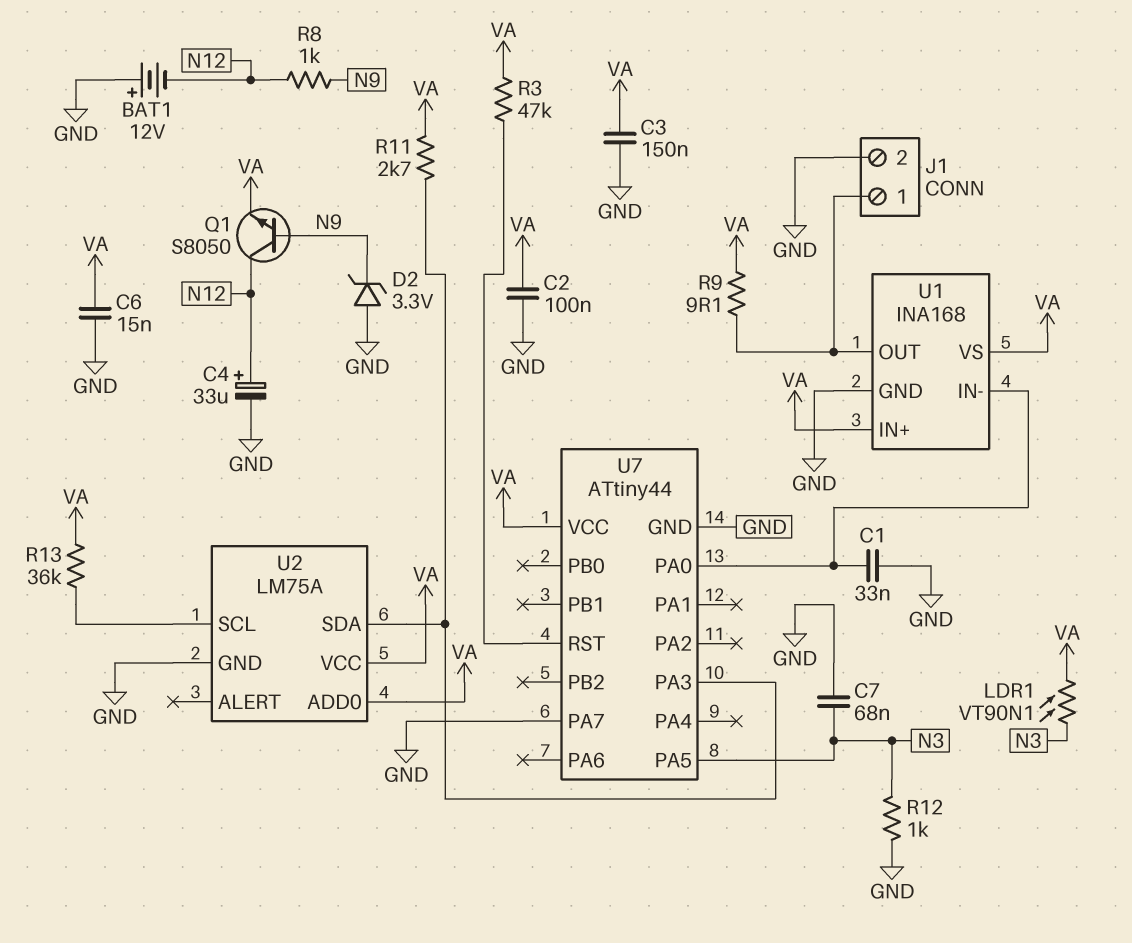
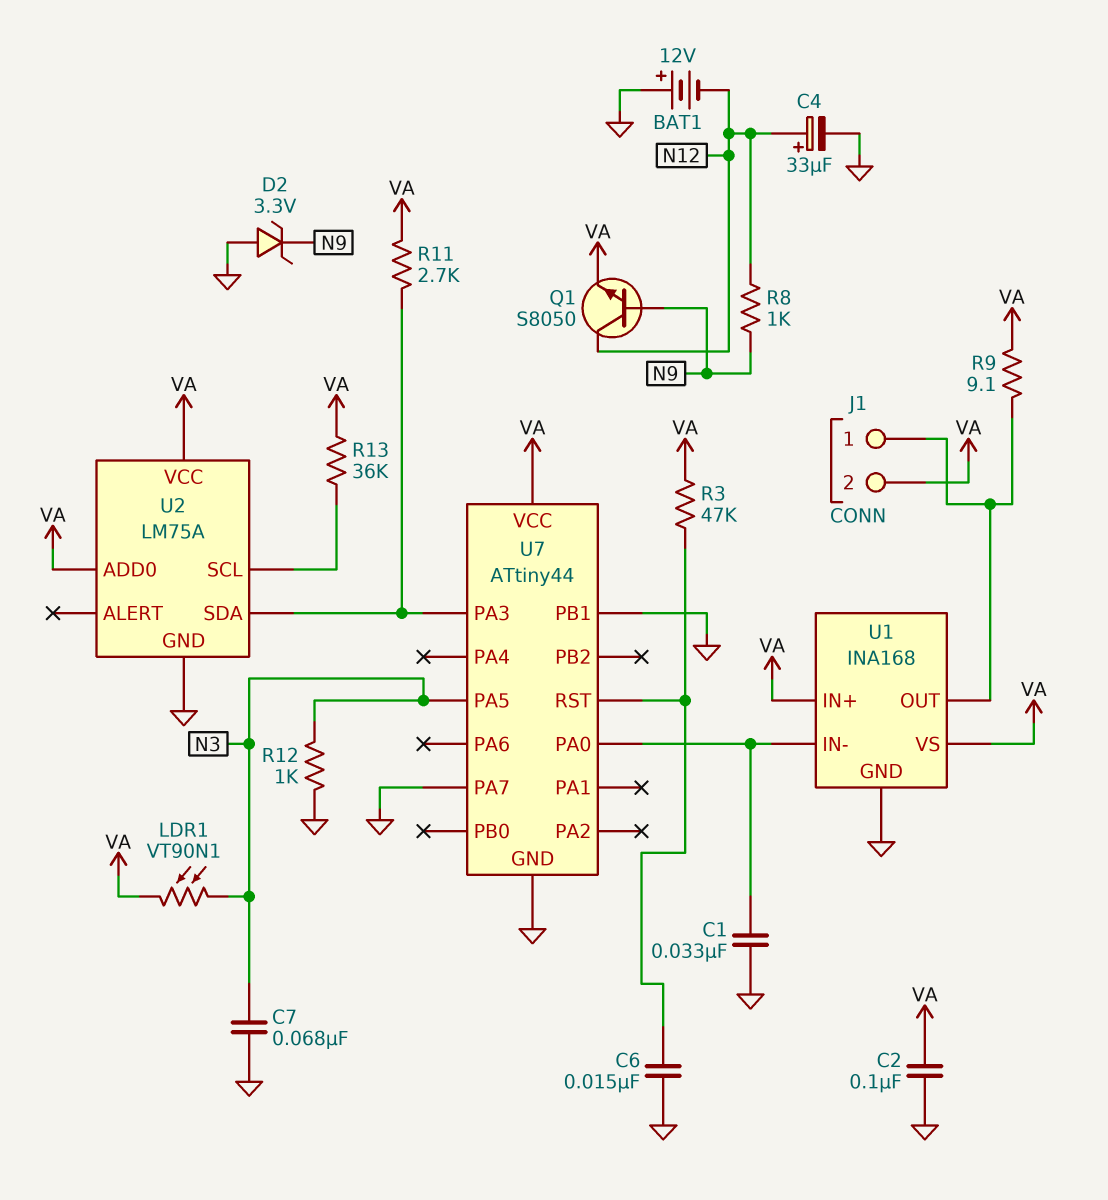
C3: 150nF (GND, VA) -> none
C6: 15nF (GND, VA) -> 15nF (GND, U7/RST)
J1 pin 2: GND -> VA
U7 pin PB1: none -> GND

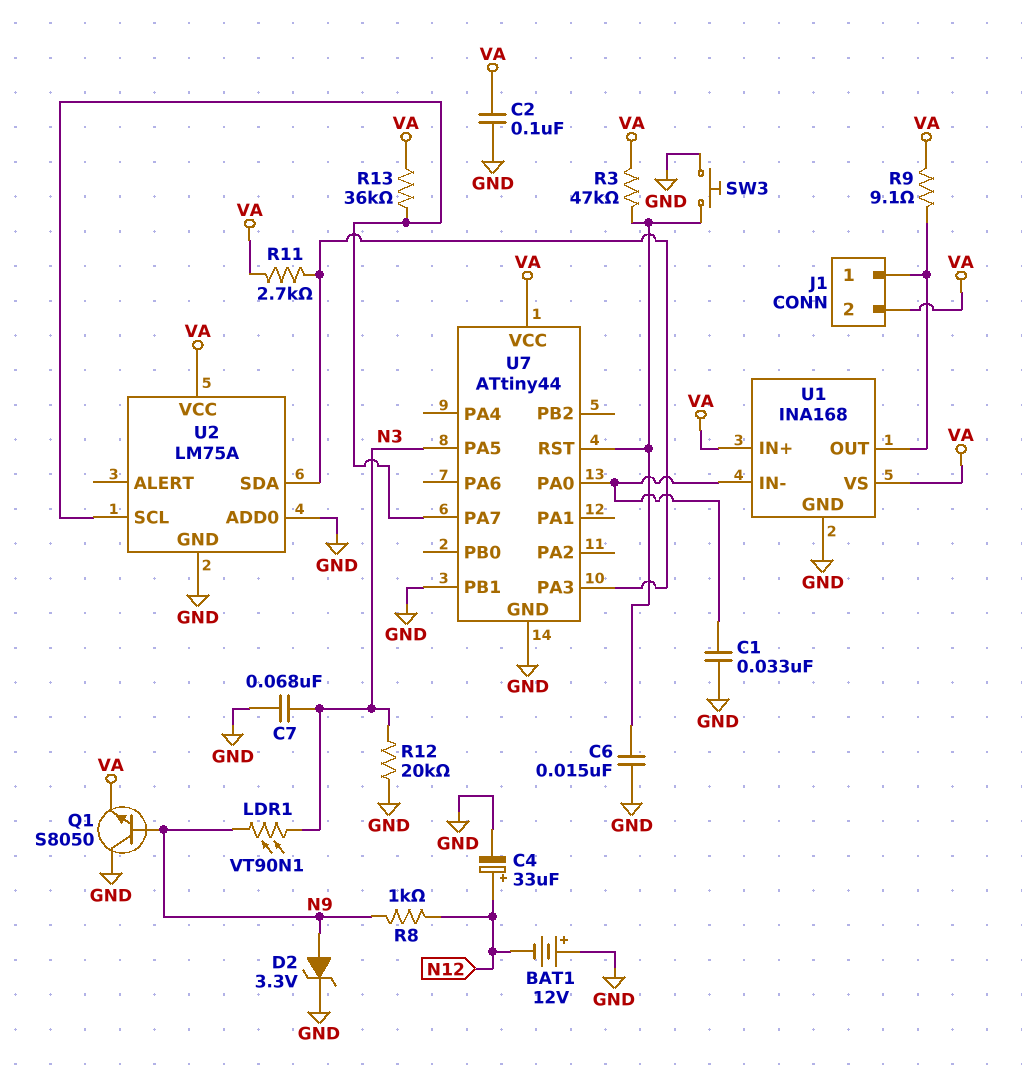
D2: zener 3.3V (A GND, K N9) -> zener 3.3V (A N9, K GND)
LDR1: VT90N1 (N3, VA) -> VT90N1 (N3, N9)
Q1: NPN S8050 (B N9, C N12, E VA) -> NPN S8050 (B N9, C GND, E VA)
R12: 1k (GND, N3) -> 20k (GND, N3)
SW3: none -> button (GND, U7/RST)
U2 pin ADD0: VA -> GND
U7 pin PA7: GND -> U2/SCL

